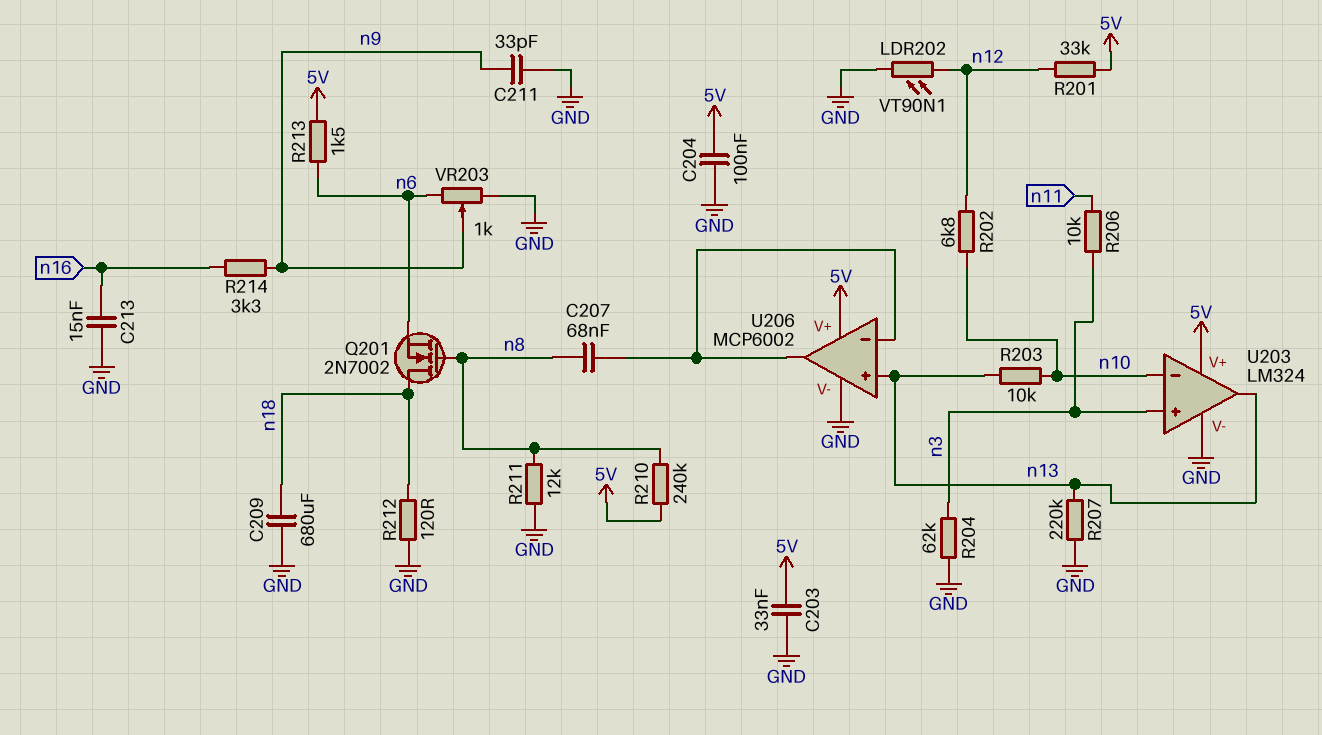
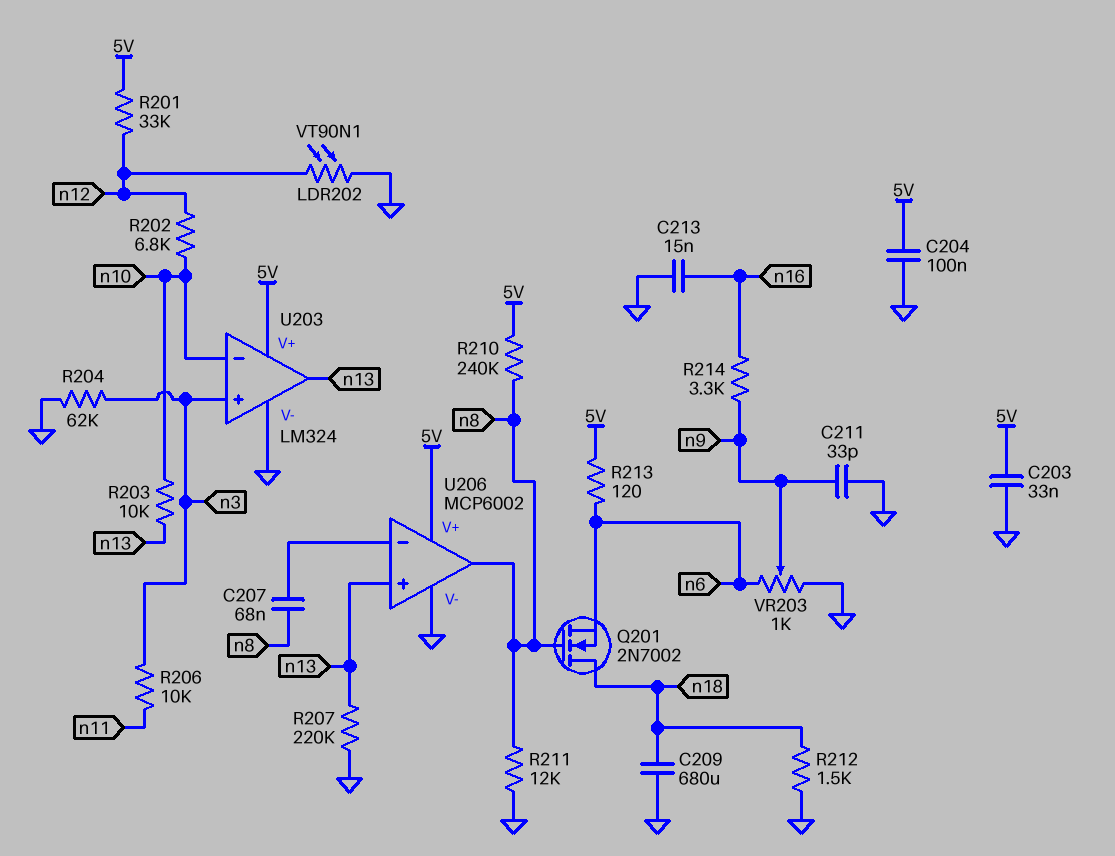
R212: 120 (GND, n18) -> 1.5k (GND, n18)
R213: 1.5k (5V, n6) -> 120 (5V, n6)
U206 pin out: U206/in- -> n8

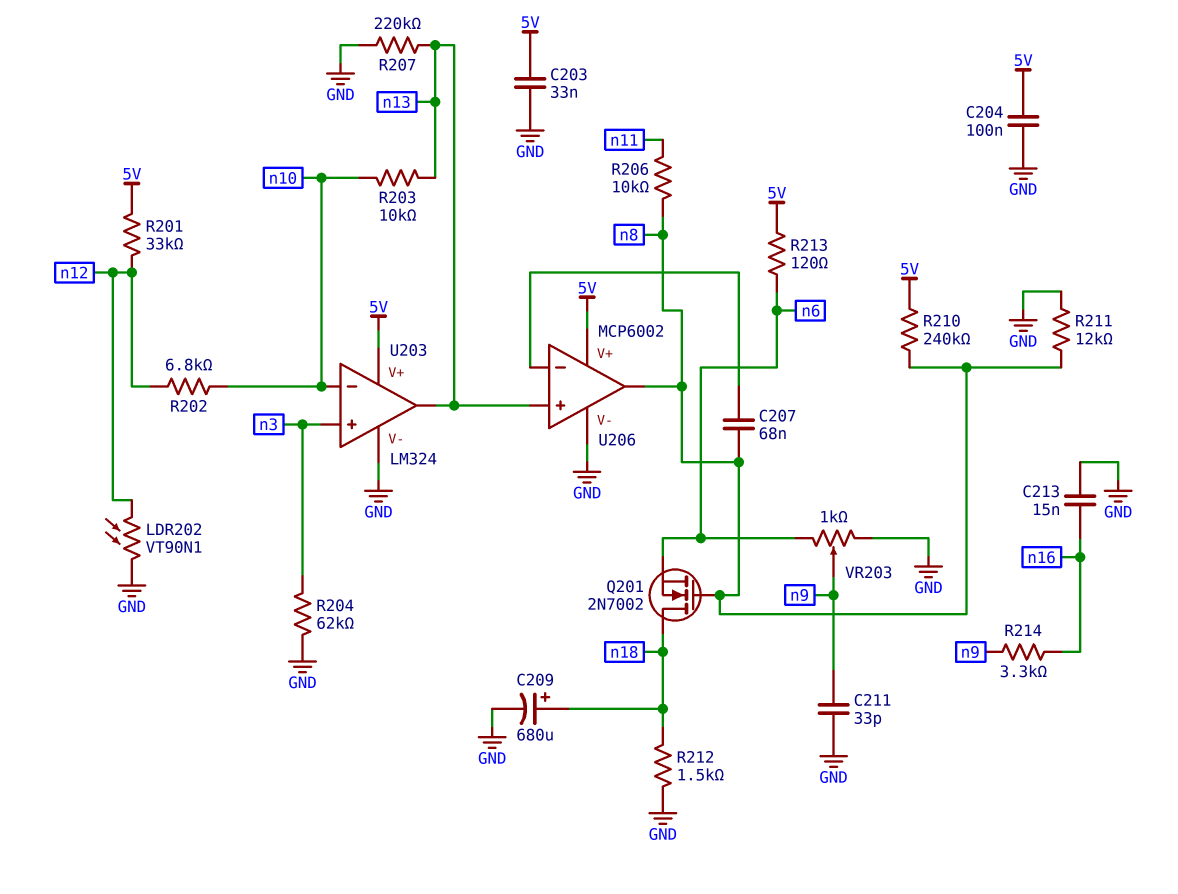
C209: 680uF (GND, n18) -> 680uF (plus n18, minus GND)
R206: 10k (n3, n11) -> 10k (n8, n11)

